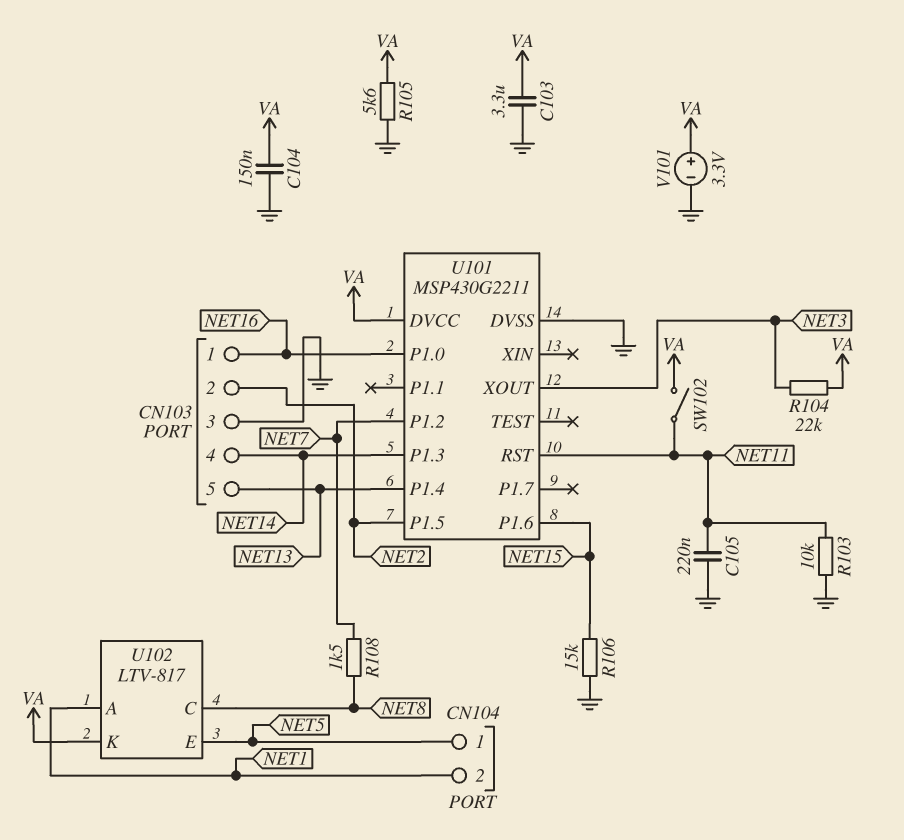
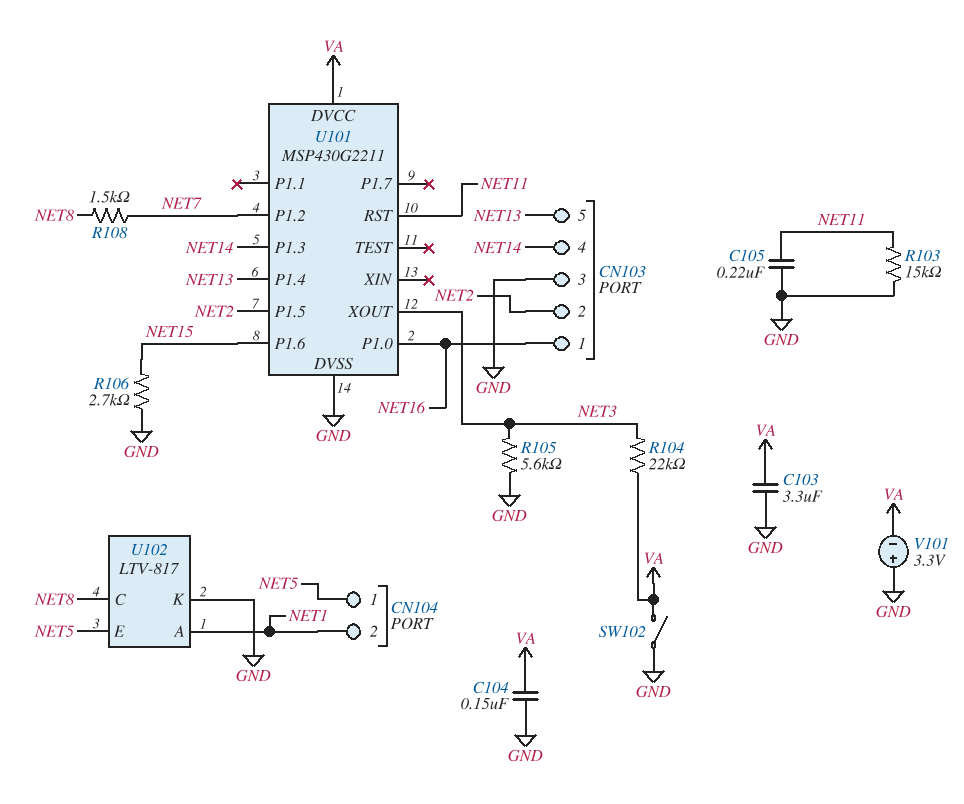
R103: 10k (GND, NET11) -> 15k (GND, NET11)
R105: 5.6k (GND, VA) -> 5.6k (GND, NET3)
R106: 15k (GND, NET15) -> 2.7k (GND, NET15)
SW102: switch (NET11, VA) -> switch (GND, VA)
U102 pin K: VA -> GND
V101: 3.3V (plus VA, minus GND) -> 3.3V (plus GND, minus VA)

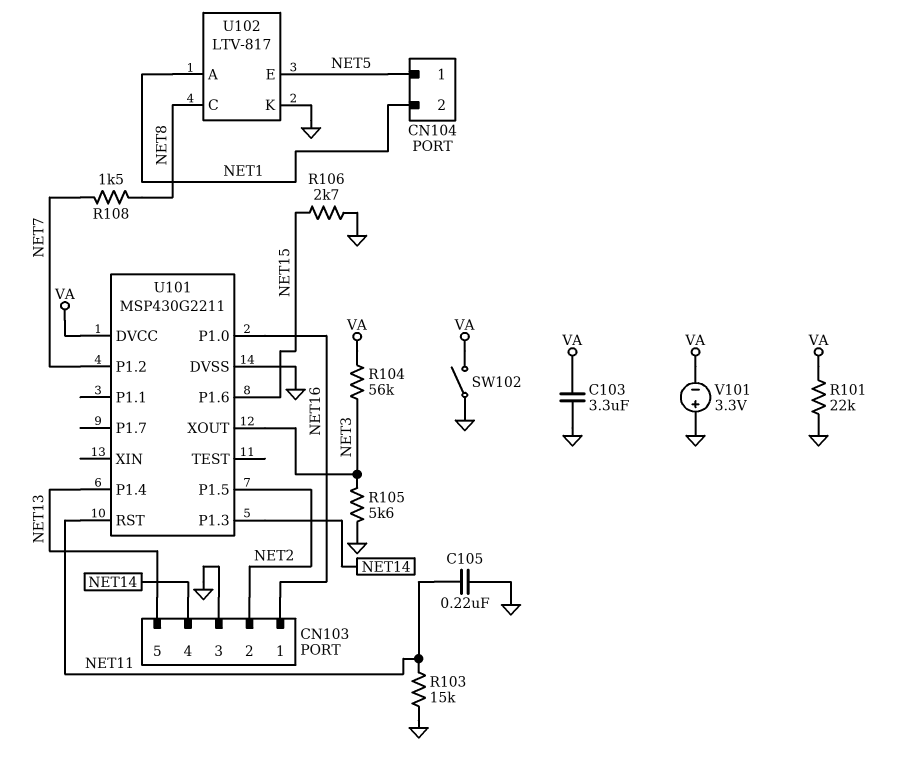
C104: 150nF (GND, VA) -> none
R101: none -> 22k (GND, VA)
R104: 22k (NET3, VA) -> 56k (NET3, VA)

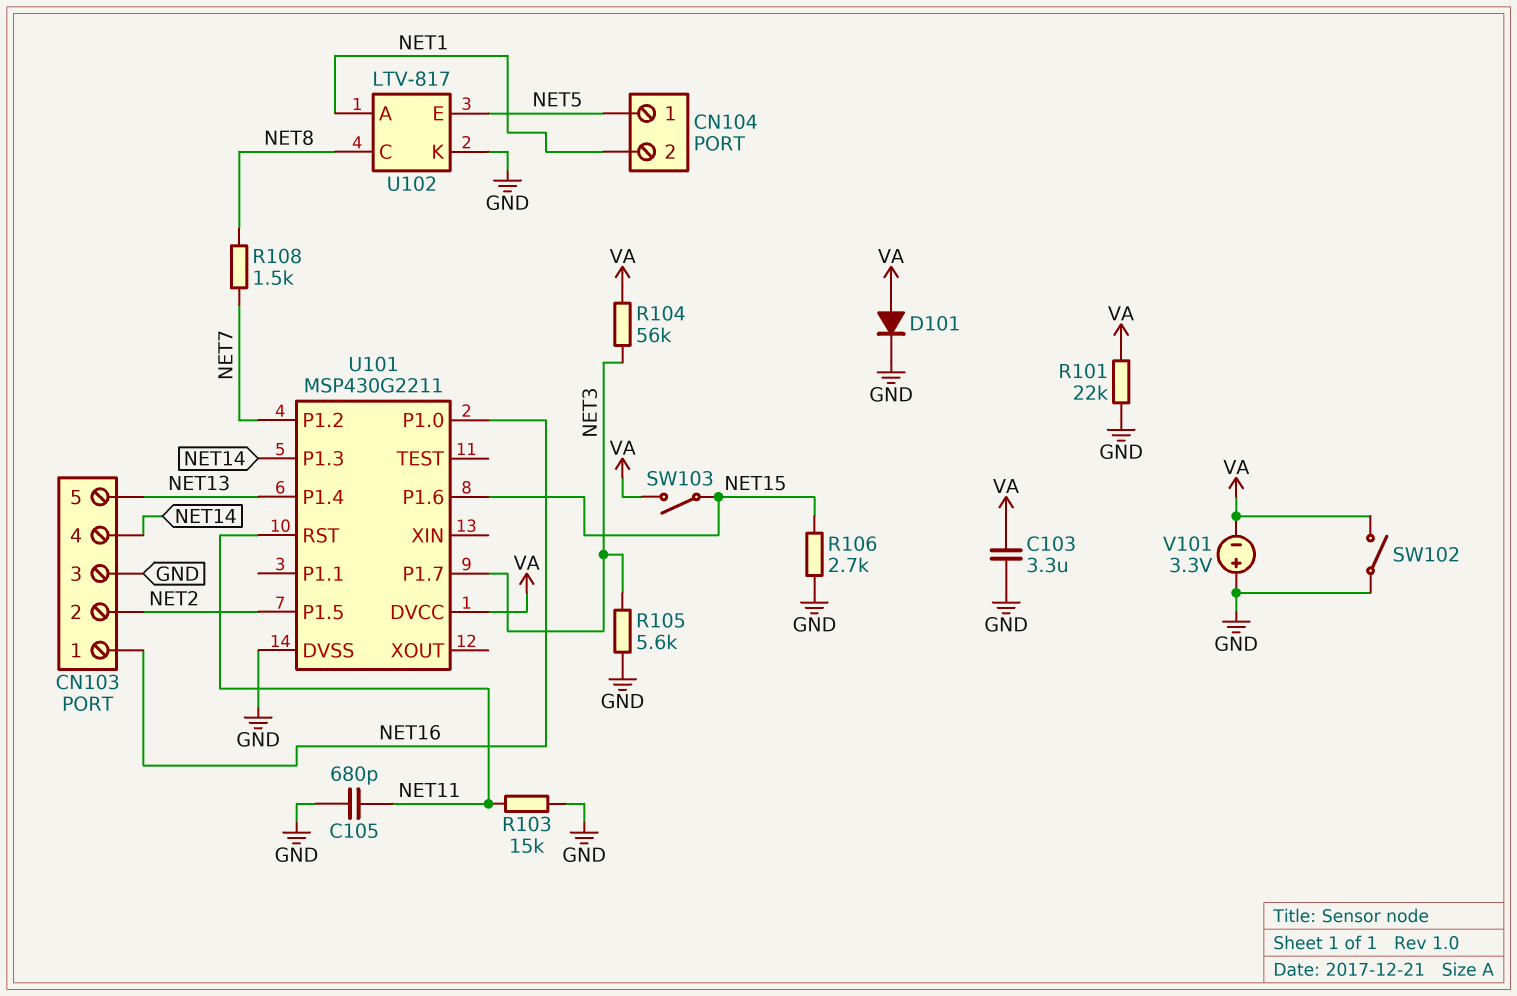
C105: 220nF (GND, NET11) -> 680pF (GND, NET11)
D101: none -> diode (A VA, K GND)
SW103: none -> switch (NET15, VA)
U101 pin P1.7: none -> NET3
U101 pin XOUT: NET3 -> none

